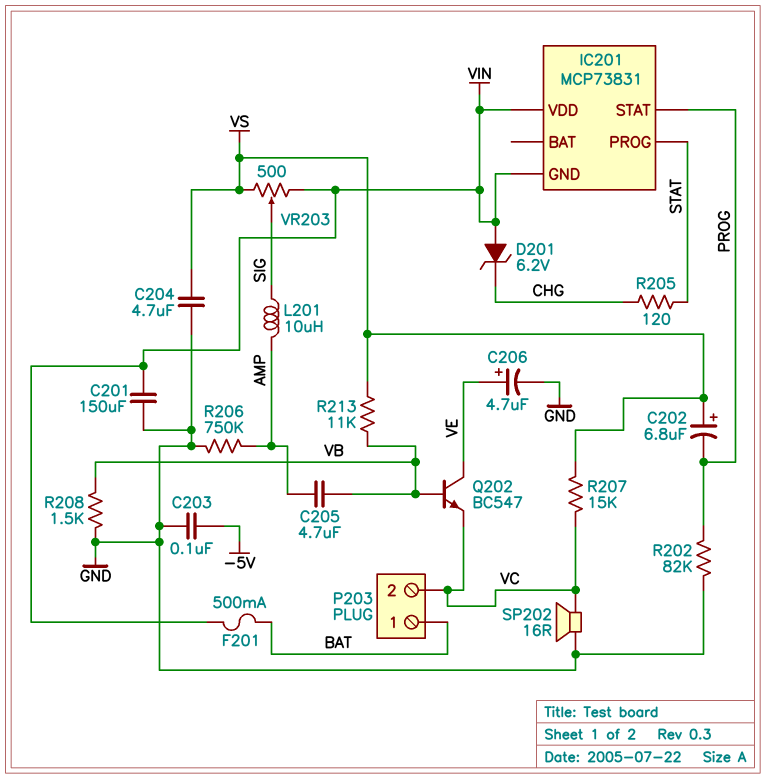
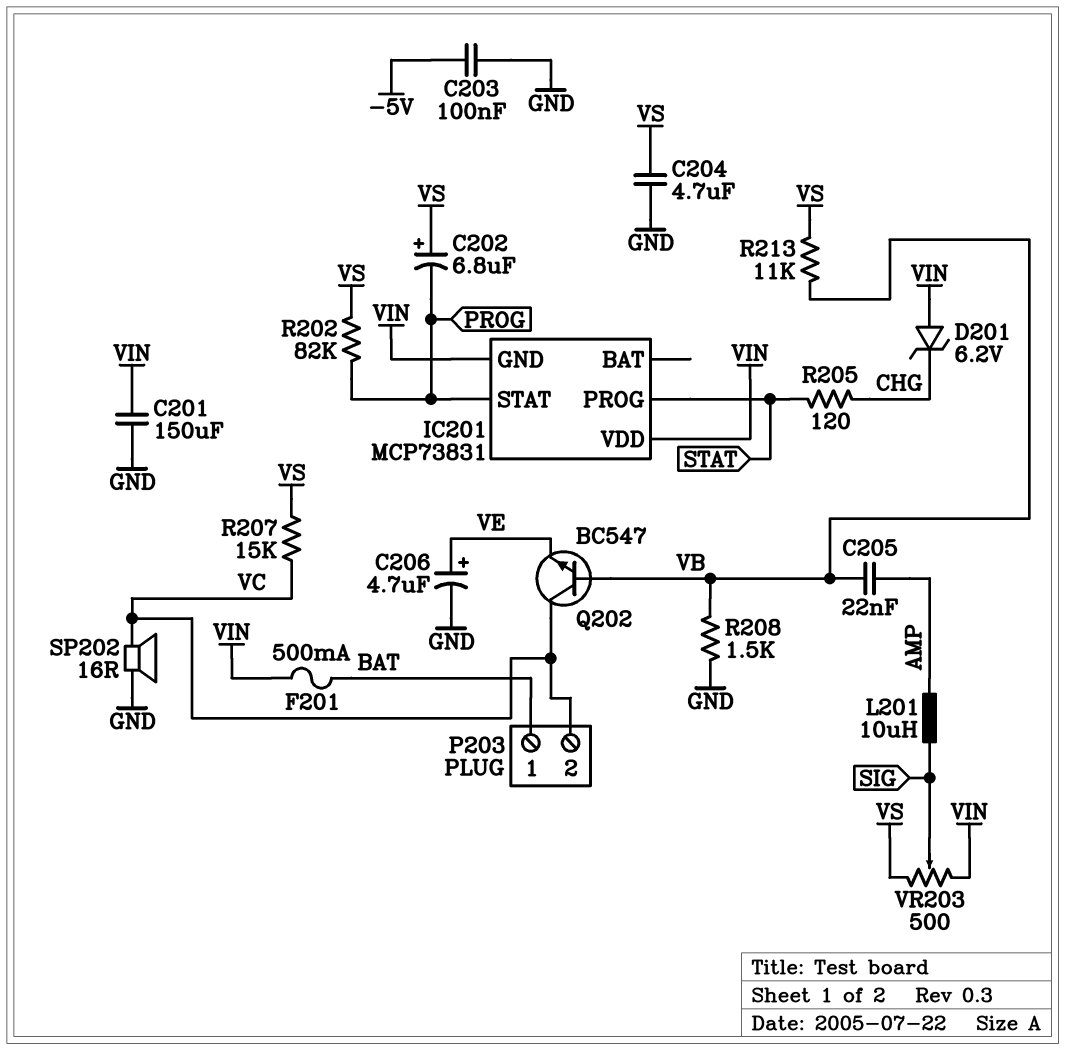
C205: 4.7uF (AMP, VB) -> 22nF (AMP, VB)
Q202: NPN BC547 (B VB, C VE, E VC) -> NPN BC547 (B VB, C VC, E VE)
R202: 82k (GND, PROG) -> 82k (PROG, VS)
R206: 750k (AMP, GND) -> none

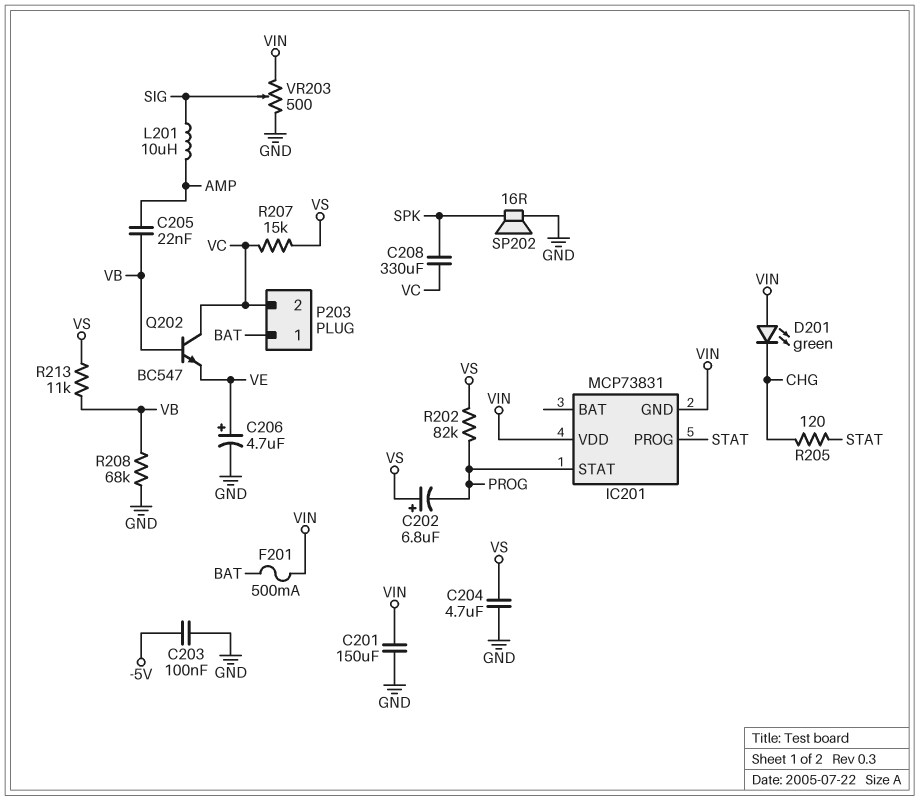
C208: none -> 330uF (SPK, VC)
D201: zener 6.2V (A VIN, K CHG) -> LED green (A VIN, K CHG)
R208: 1.5k (GND, VB) -> 68k (GND, VB)
SP202: speaker 16R (GND, VC) -> speaker 16R (GND, SPK)
VR203: 500 (VIN, VS, wiper SIG) -> 500 (GND, VIN, wiper SIG)

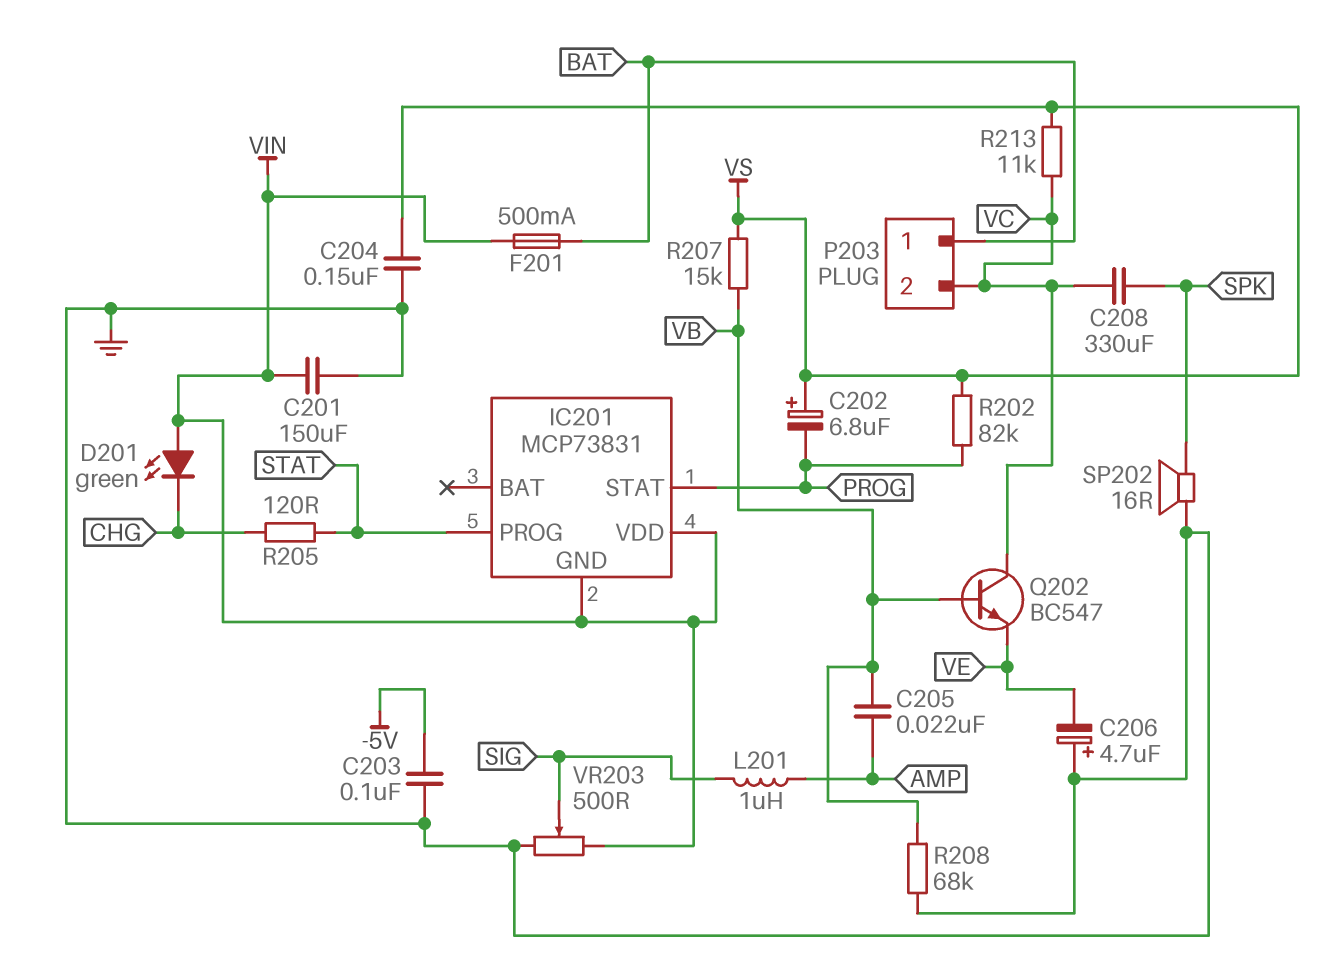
C204: 4.7uF (GND, VS) -> 150nF (GND, VS)
C206: 4.7uF (plus VE, minus GND) -> 4.7uF (plus GND, minus VE)
L201: 10uH (AMP, SIG) -> 1uH (AMP, SIG)
R207: 15k (VC, VS) -> 15k (VB, VS)
R213: 11k (VB, VS) -> 11k (VC, VS)

